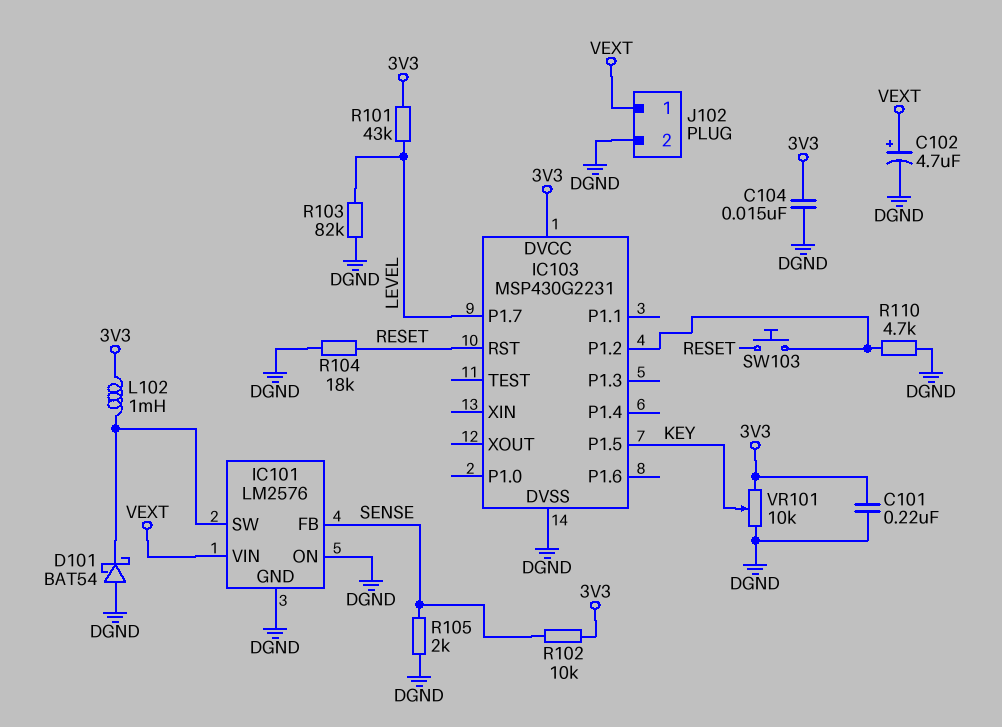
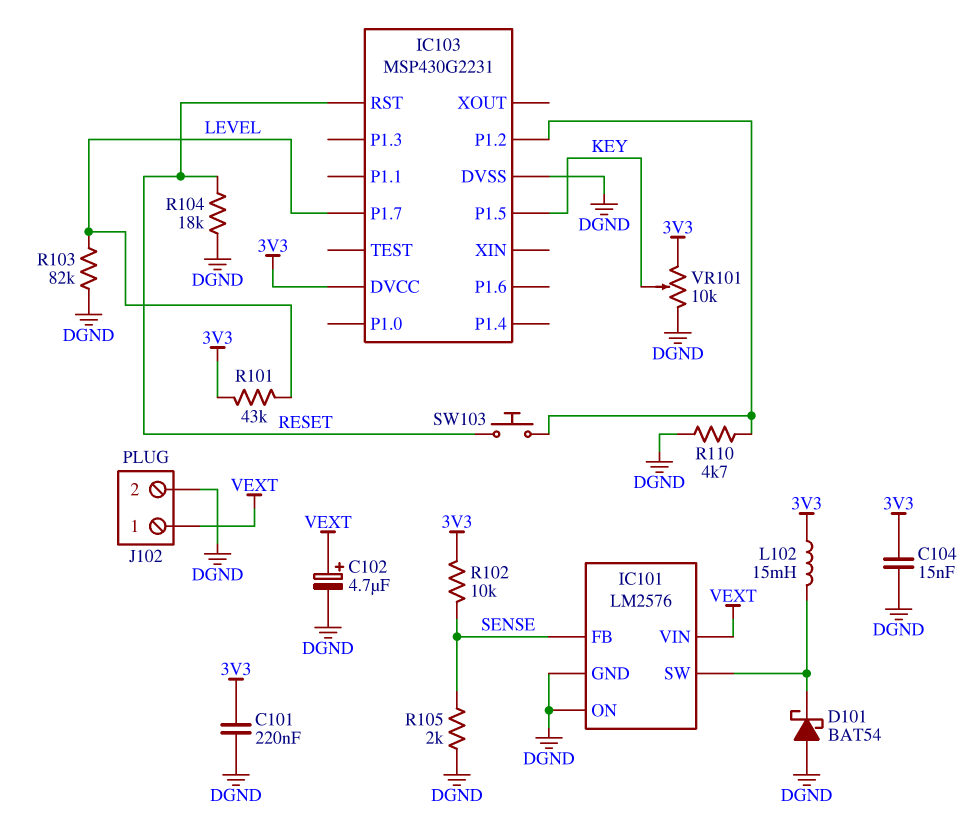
L102: 1mH (3V3, IC101/SW) -> 15mH (3V3, IC101/SW)

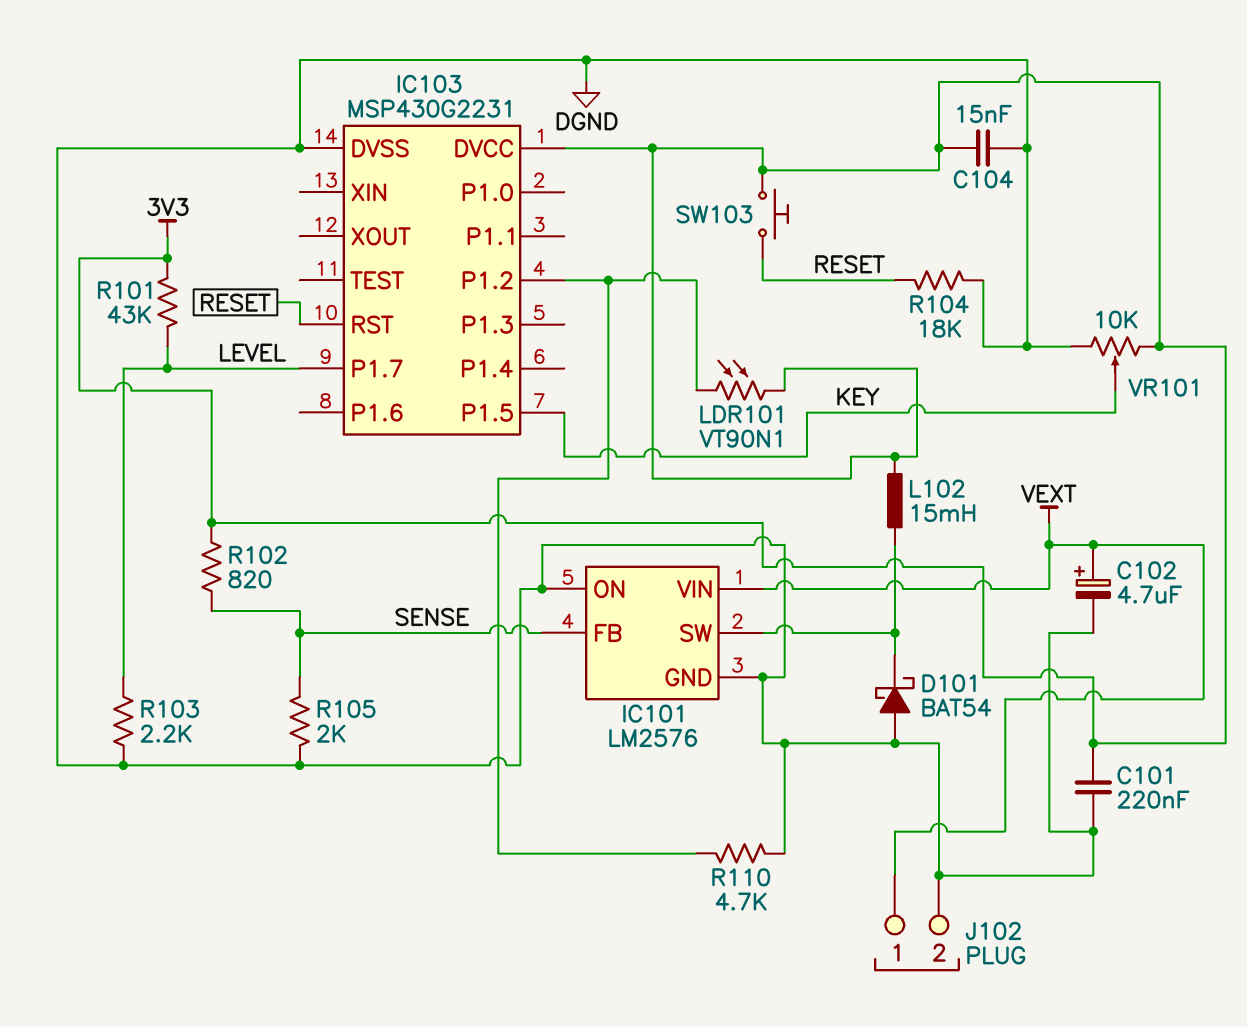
LDR101: none -> VT90N1 (3V3, IC103/P1.2)
R102: 10k (3V3, SENSE) -> 820 (3V3, SENSE)
R103: 82k (DGND, LEVEL) -> 2.2k (DGND, LEVEL)
SW103: button (IC103/P1.2, RESET) -> button (3V3, RESET)

